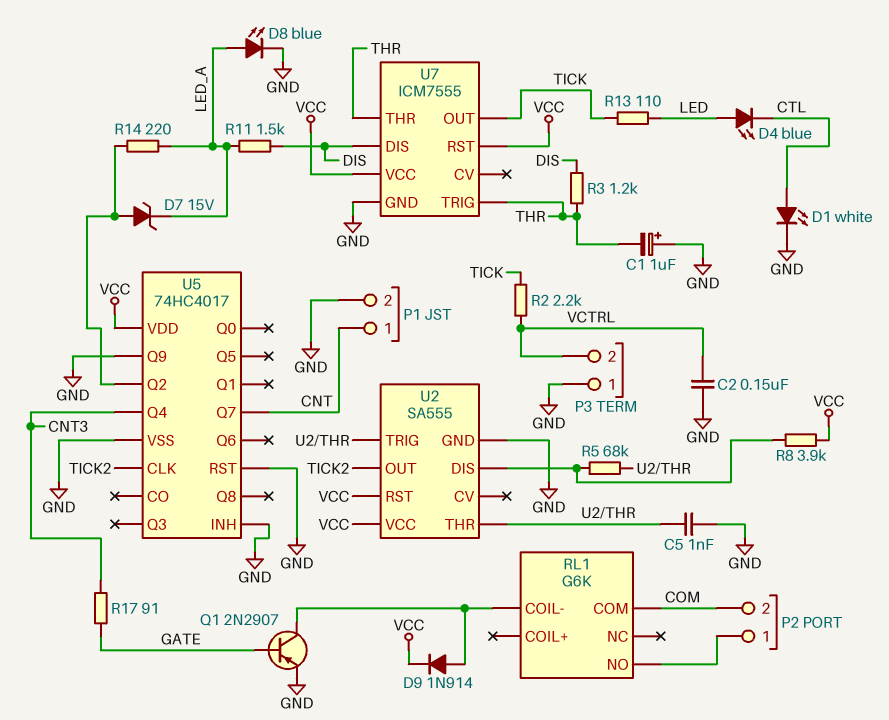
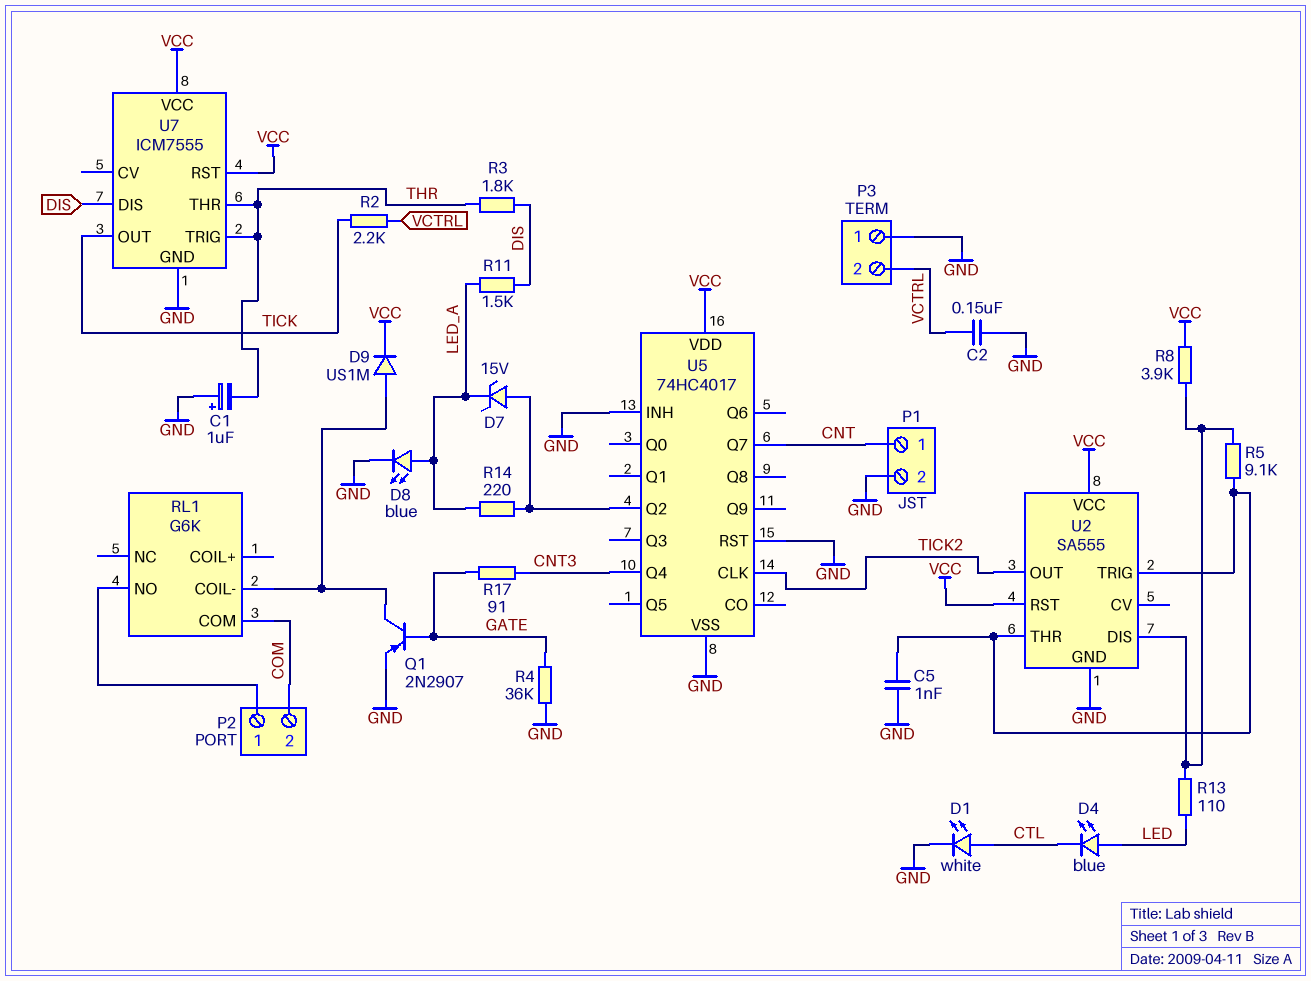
D9: diode 1N914 (A RL1/COIL-, K VCC) -> diode US1M (A RL1/COIL-, K VCC)
R3: 1.2k (DIS, THR) -> 1.8k (DIS, THR)
R4: none -> 36k (GATE, GND)
R5: 68k (U2/DIS, U2/THR) -> 9.1k (U2/DIS, U2/THR)
R13: 110 (LED, TICK) -> 110 (LED, U2/DIS)
U5 pin Q9: GND -> none

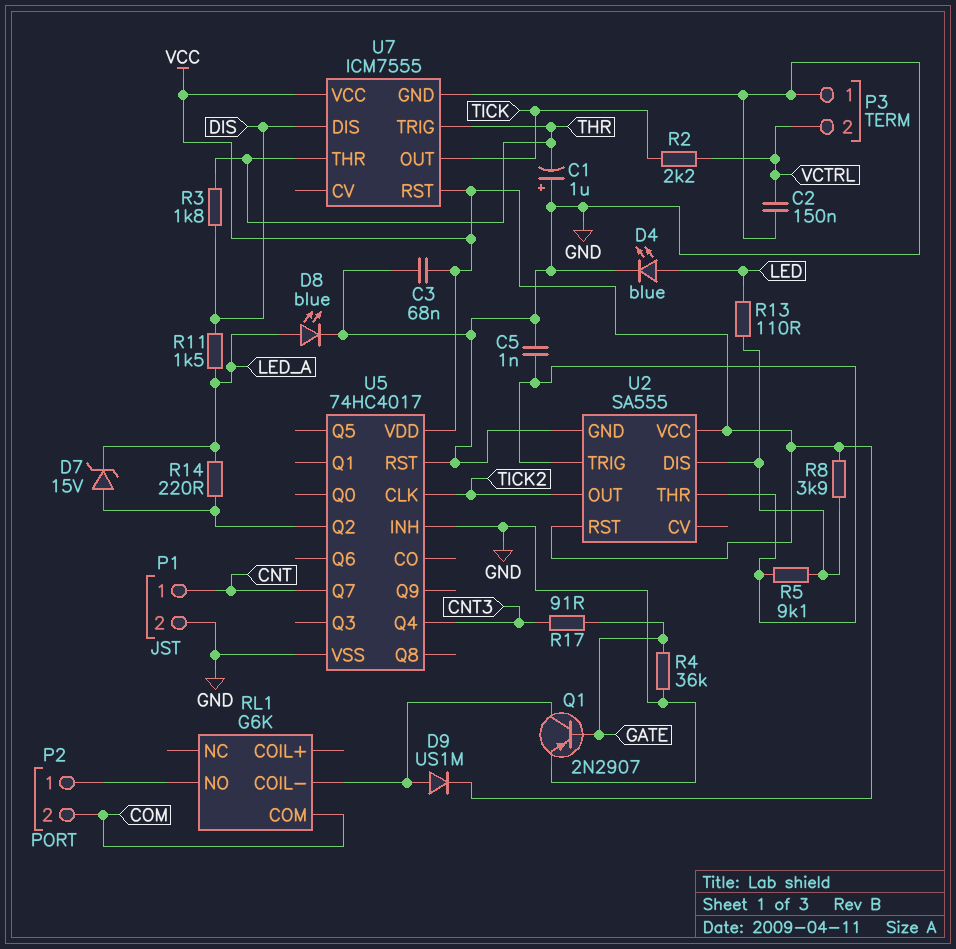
C3: none -> 68nF (GND, VCC)
D1: LED white (A CTL, K GND) -> none
D4: LED blue (A LED, K CTL) -> LED blue (A LED, K GND)

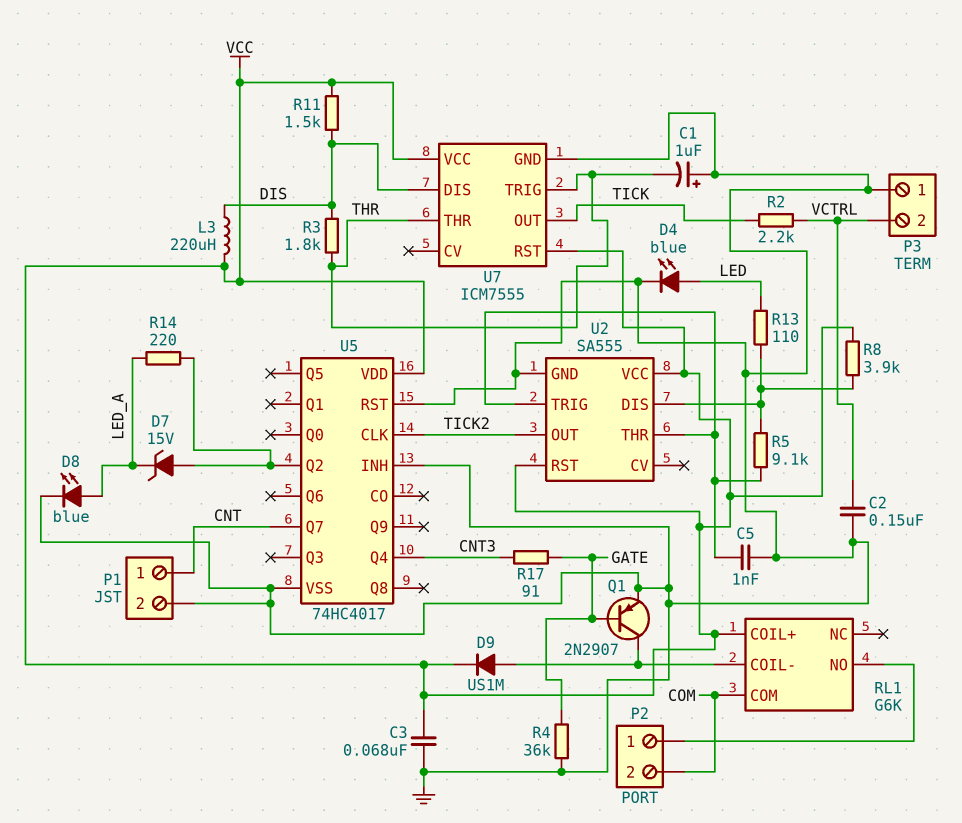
L3: none -> 220uH (DIS, VCC)
R11: 1.5k (DIS, LED_A) -> 1.5k (DIS, VCC)
RL1 pin COIL+: none -> VCC

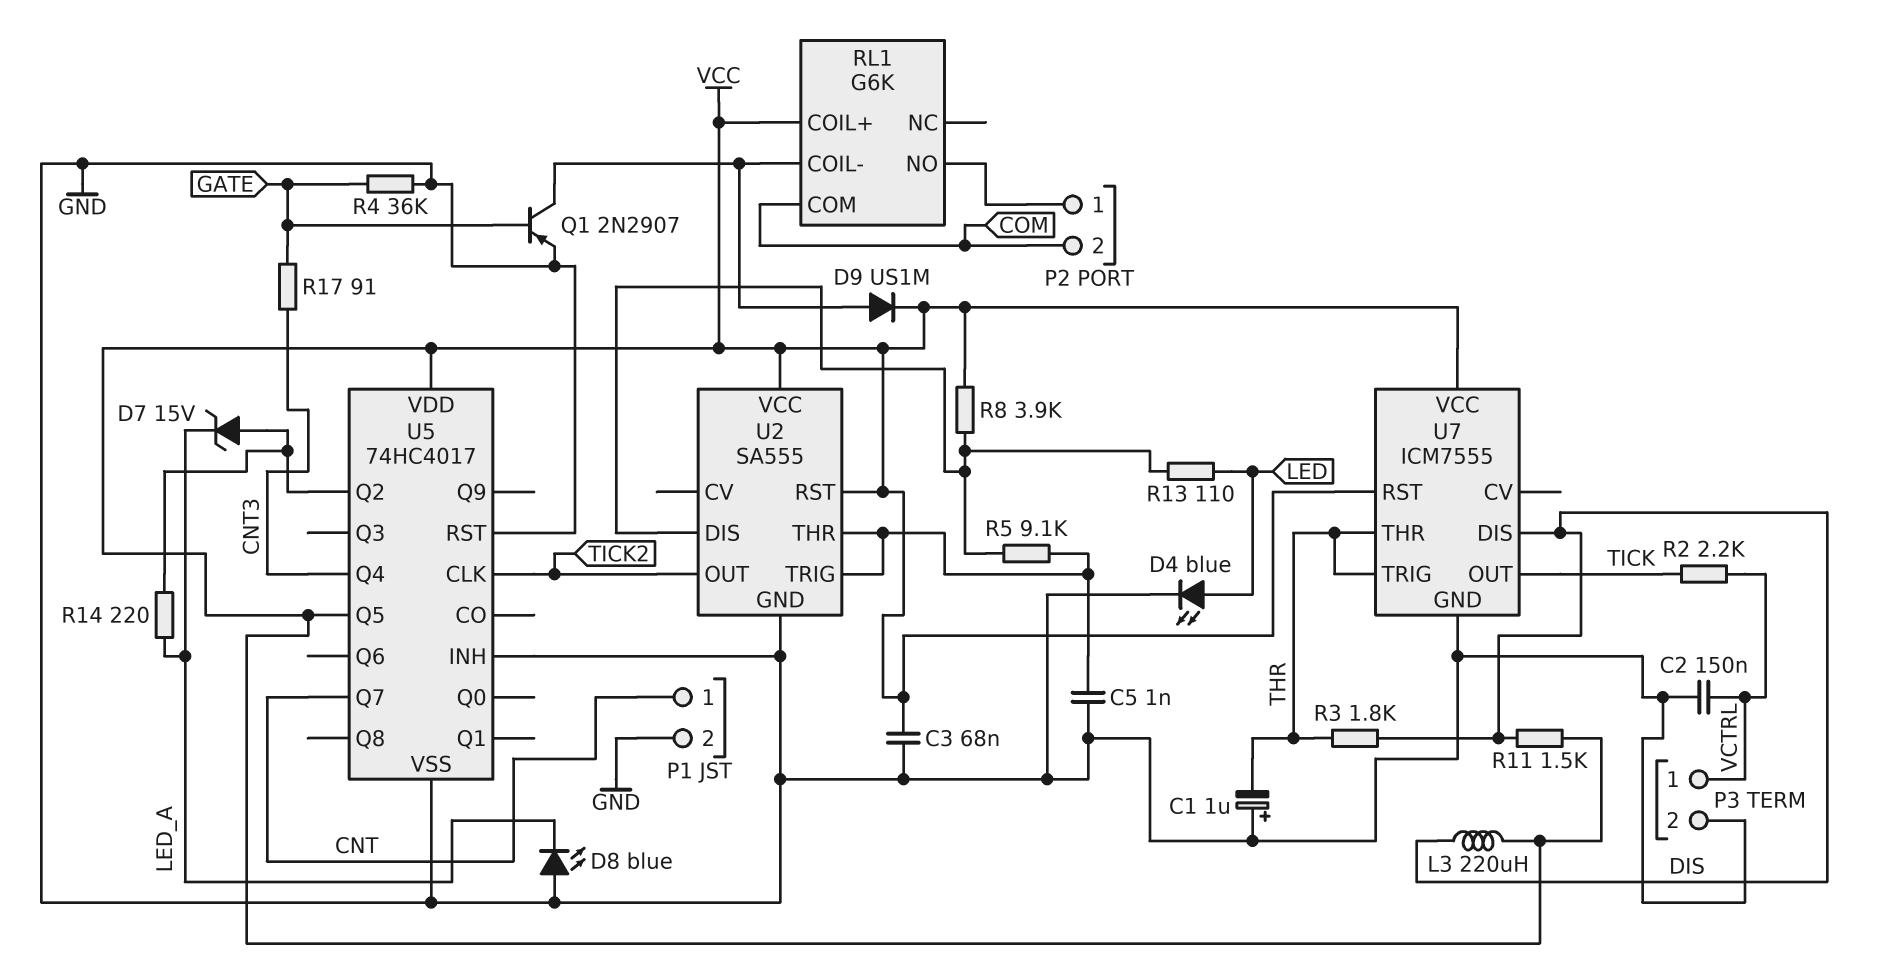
D8: LED blue (A LED_A, K GND) -> LED blue (A GND, K LED_A)
P3 pin 1: GND -> VCTRL
P3 pin 2: VCTRL -> GND
U5 pin Q5: none -> VCC

